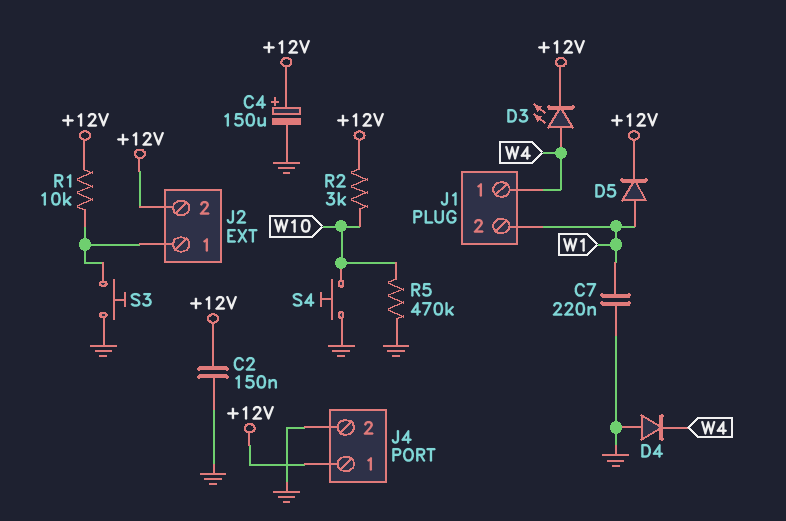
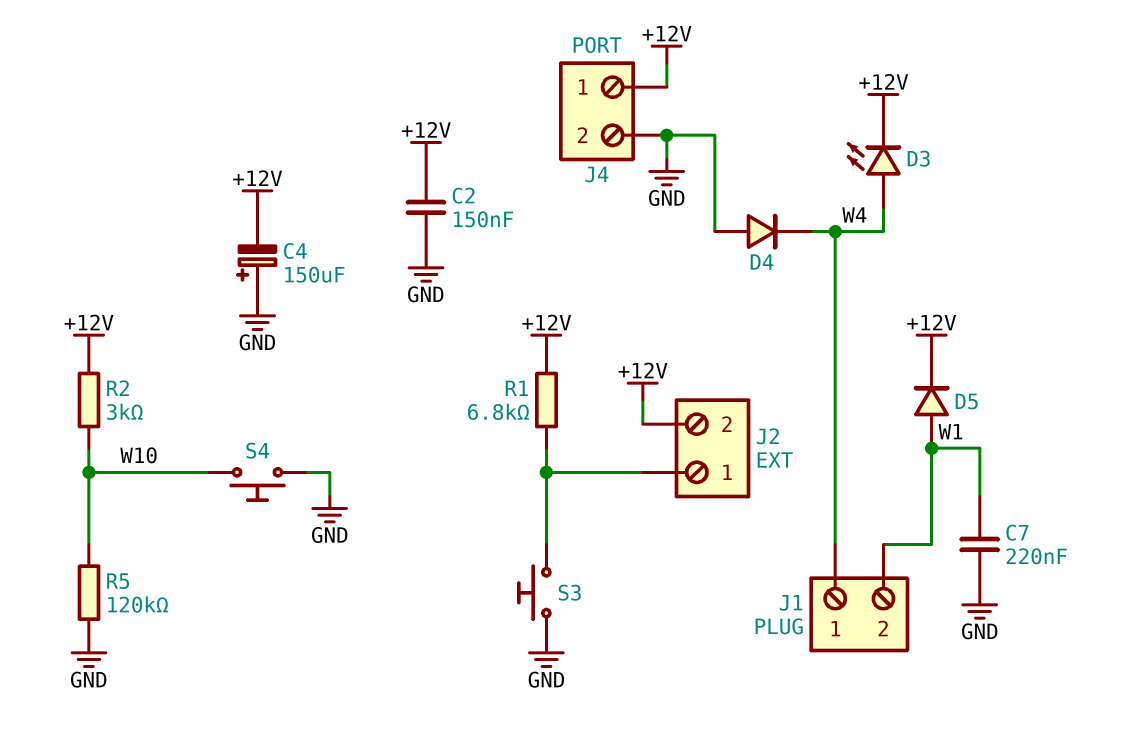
C4: 150uF (plus +12V, minus GND) -> 150uF (plus GND, minus +12V)
R1: 10k (+12V, J2/1) -> 6.8k (+12V, J2/1)
R5: 470k (GND, W10) -> 120k (GND, W10)

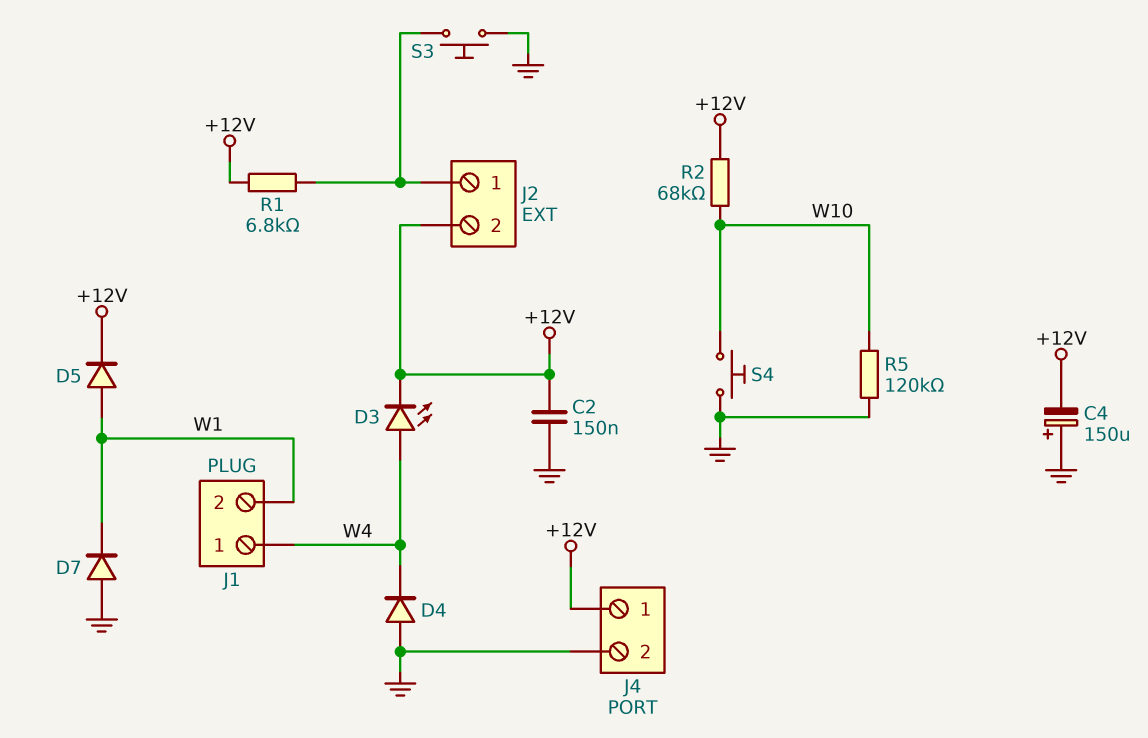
C7: 220nF (GND, W1) -> none
D7: none -> diode (A GND, K W1)
R2: 3k (+12V, W10) -> 68k (+12V, W10)

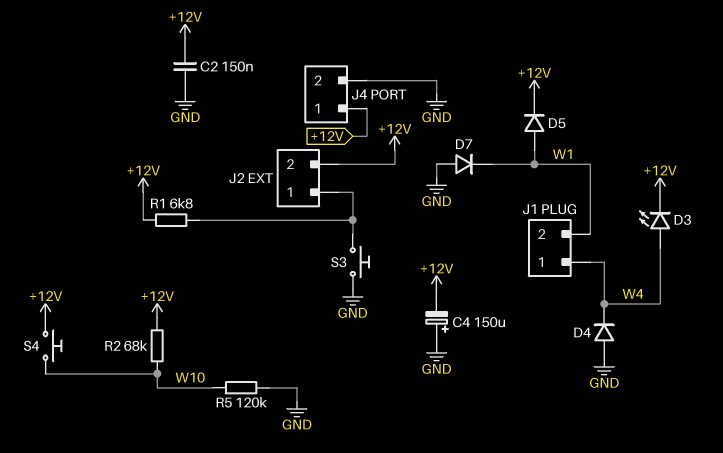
S4: button (GND, W10) -> button (+12V, W10)

